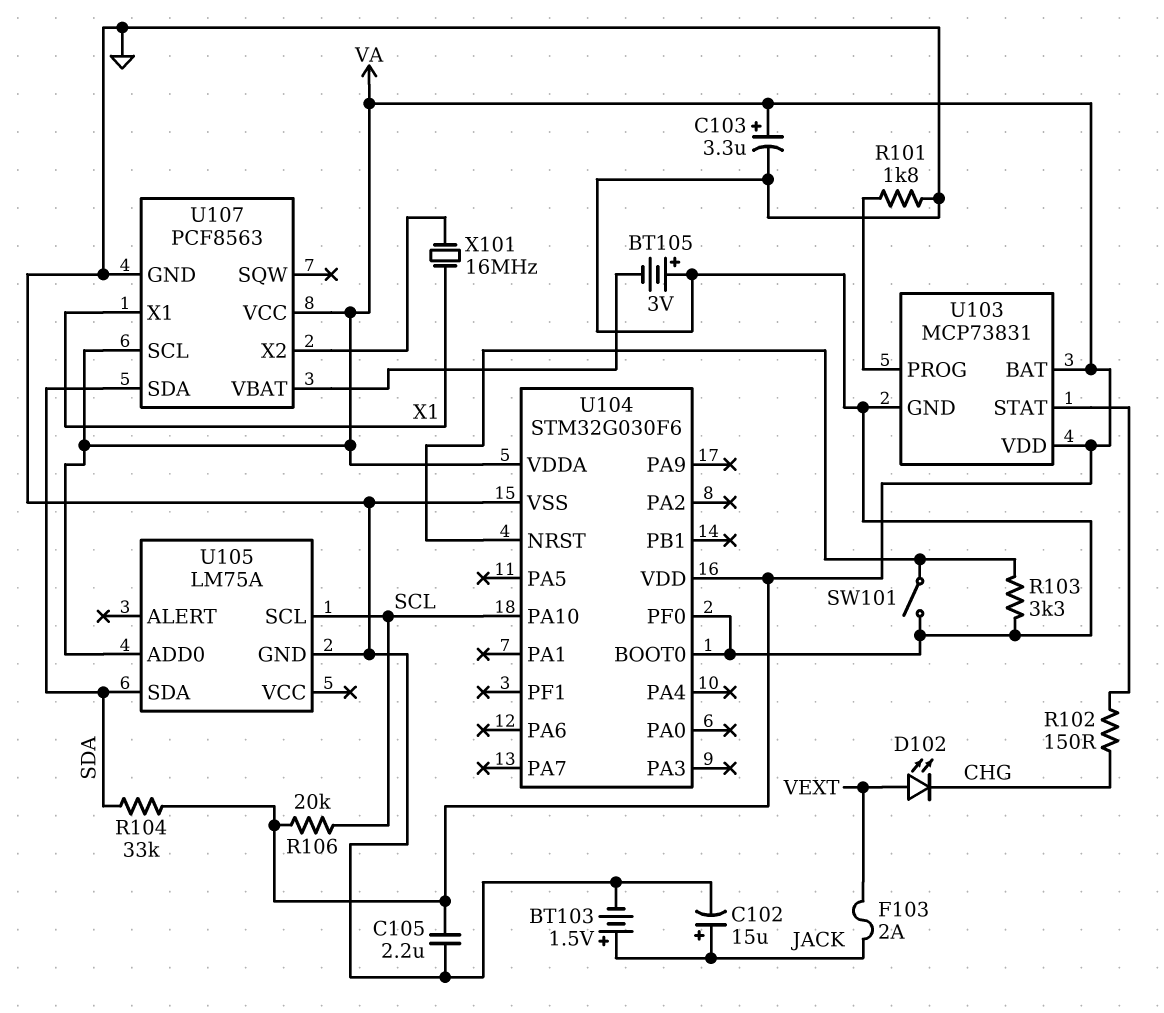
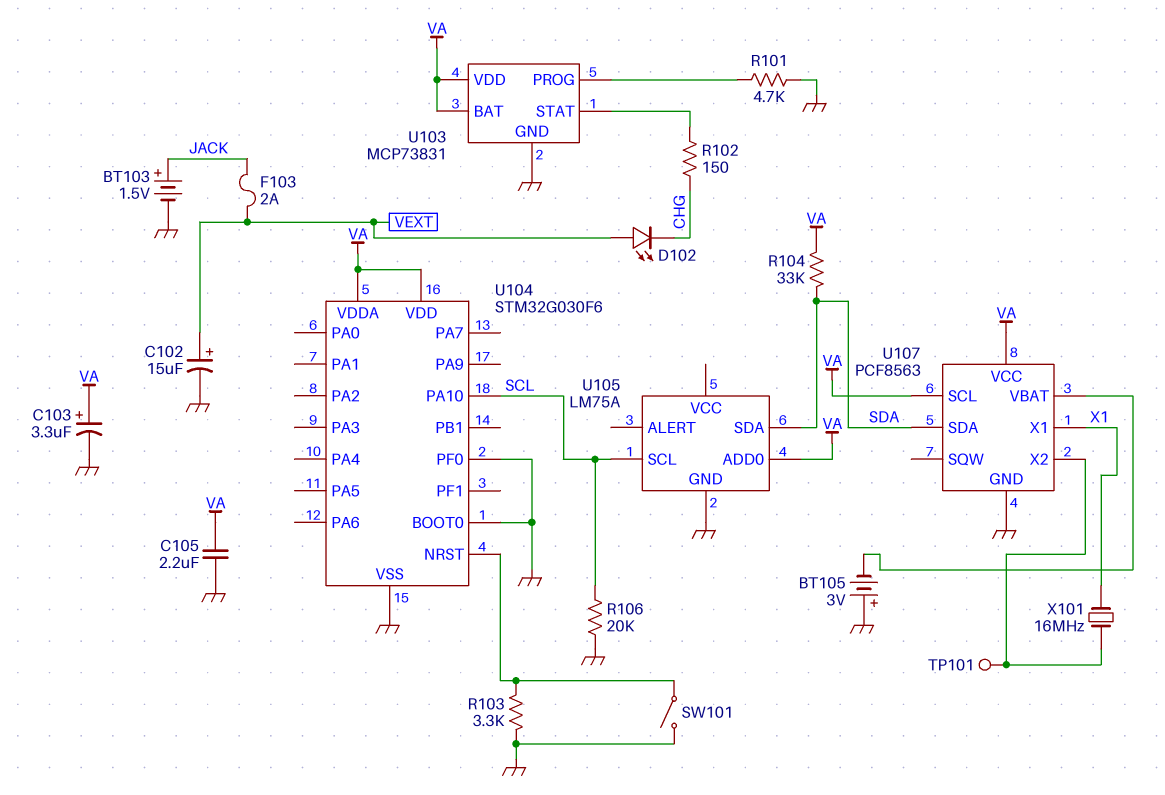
C102: 15uF (plus JACK, minus GND) -> 15uF (plus VEXT, minus GND)
R101: 1.8k (GND, U103/PROG) -> 4.7k (GND, U103/PROG)
R106: 20k (SCL, VA) -> 20k (GND, SCL)
TP101: none -> test point (U107/X2)

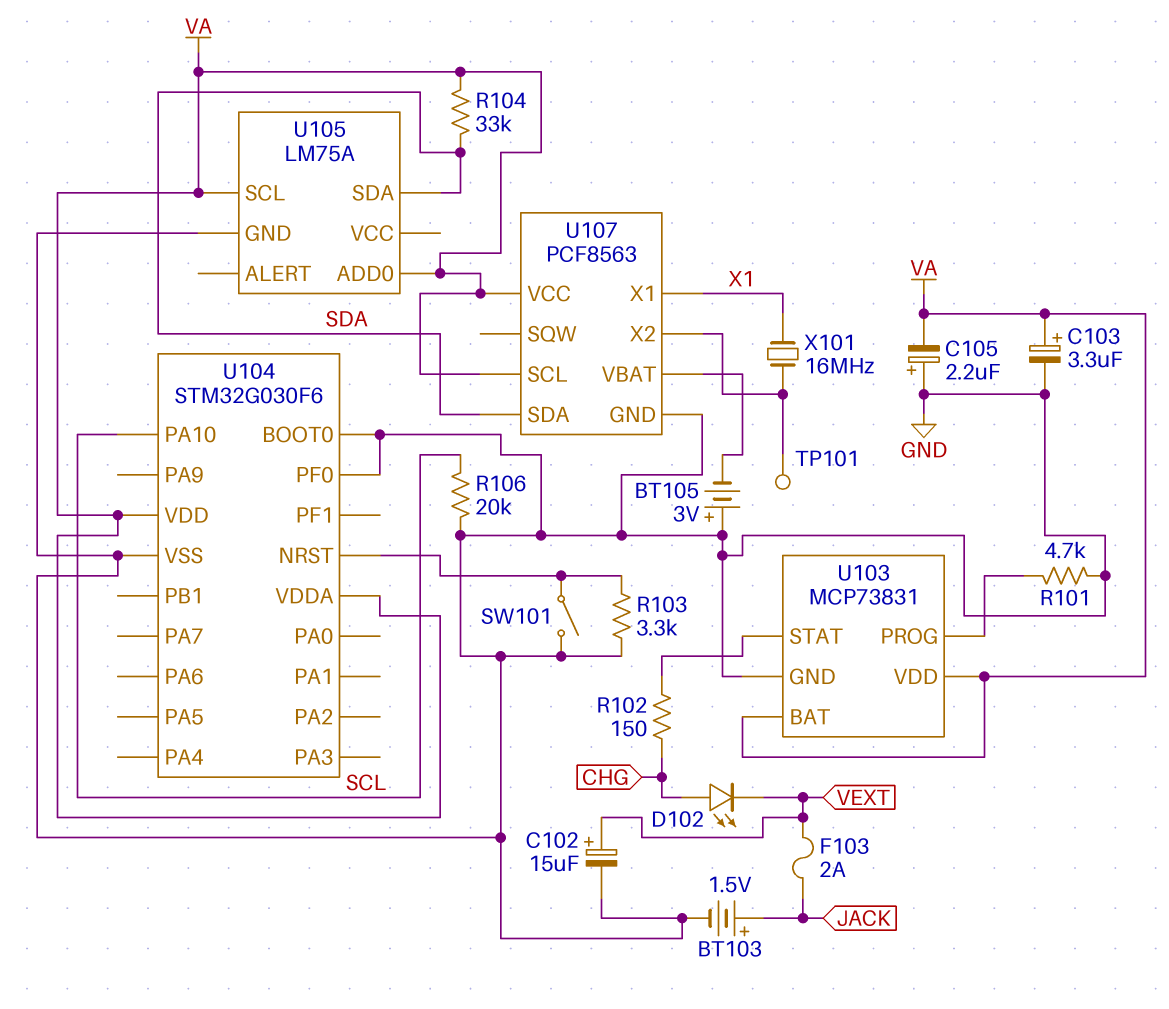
C105: 2.2uF (GND, VA) -> 2.2uF (plus GND, minus VA)
D102: LED (A VEXT, K CHG) -> LED (A CHG, K VEXT)
U105 pin SCL: SCL -> VA

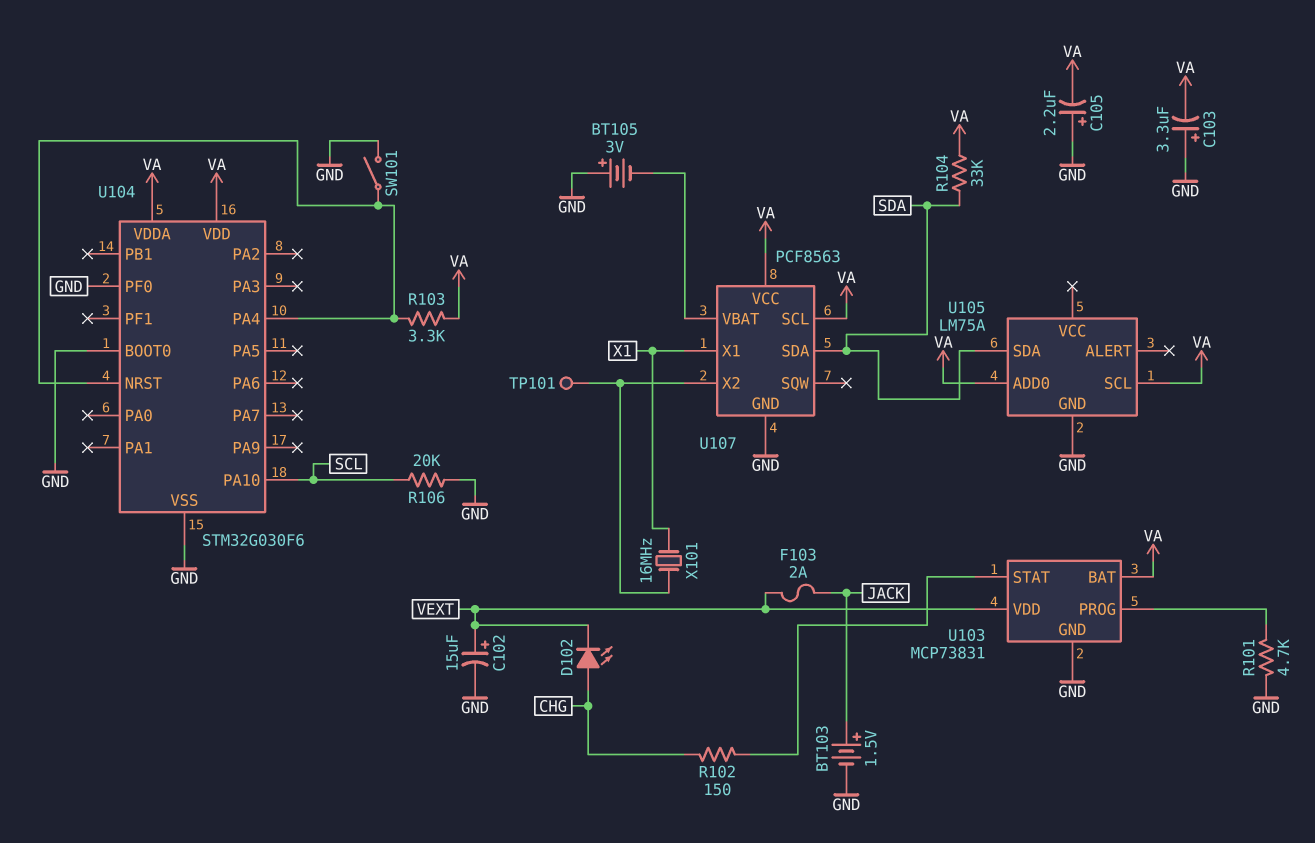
C103: 3.3uF (plus VA, minus GND) -> 3.3uF (plus GND, minus VA)
R103: 3.3k (GND, U104/NRST) -> 3.3k (U104/NRST, VA)
U103 pin VDD: VA -> VEXT
U104 pin PA4: none -> U104/NRST

